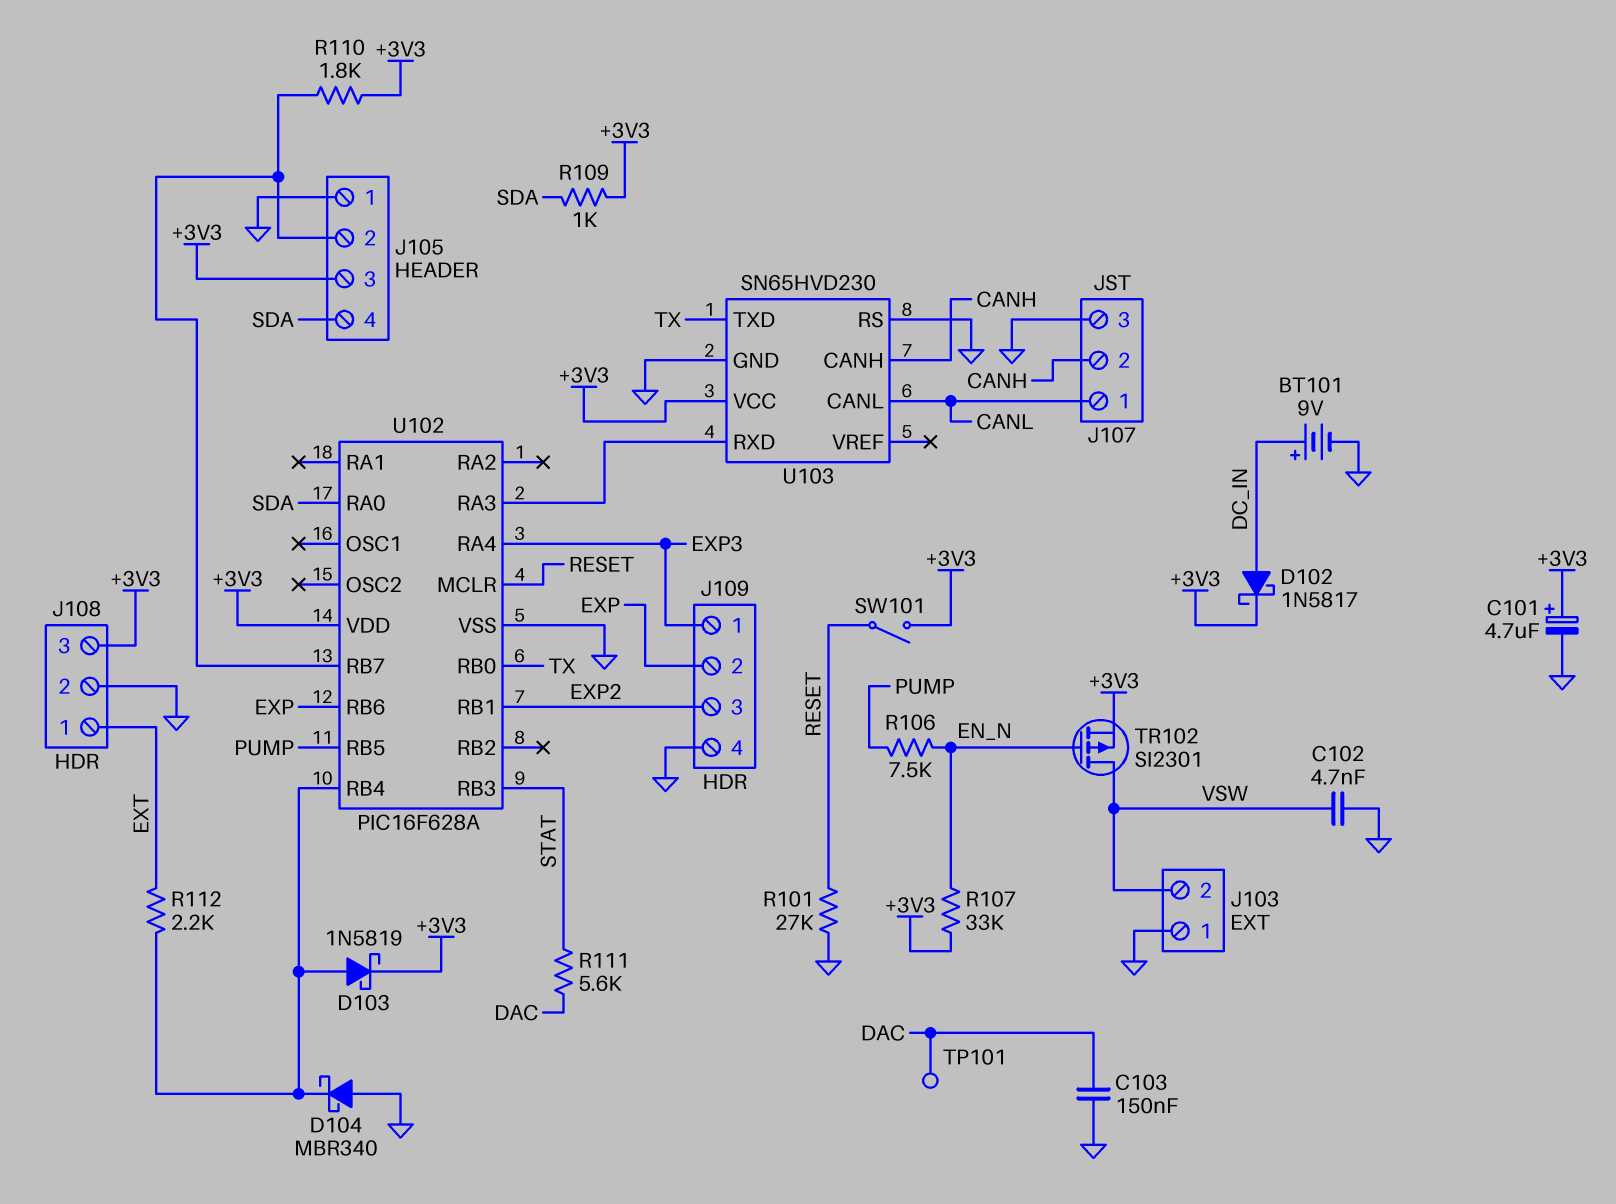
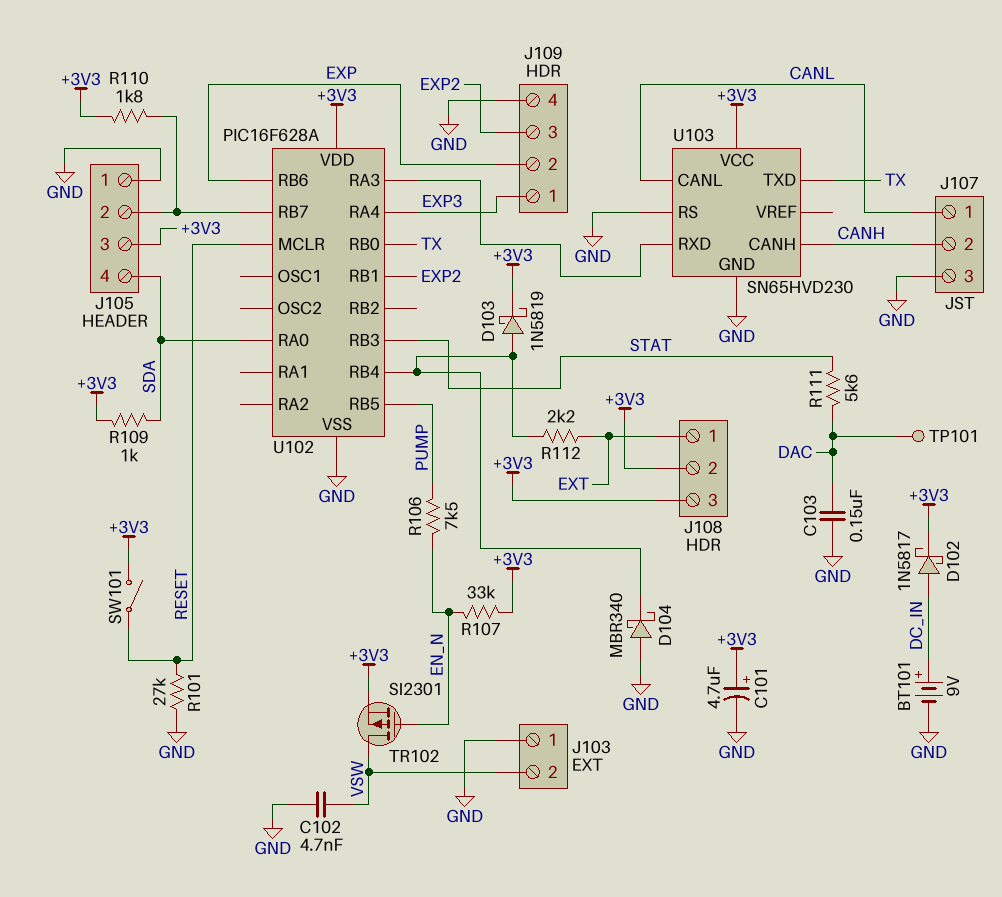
J108 pin 2: GND -> +3V3

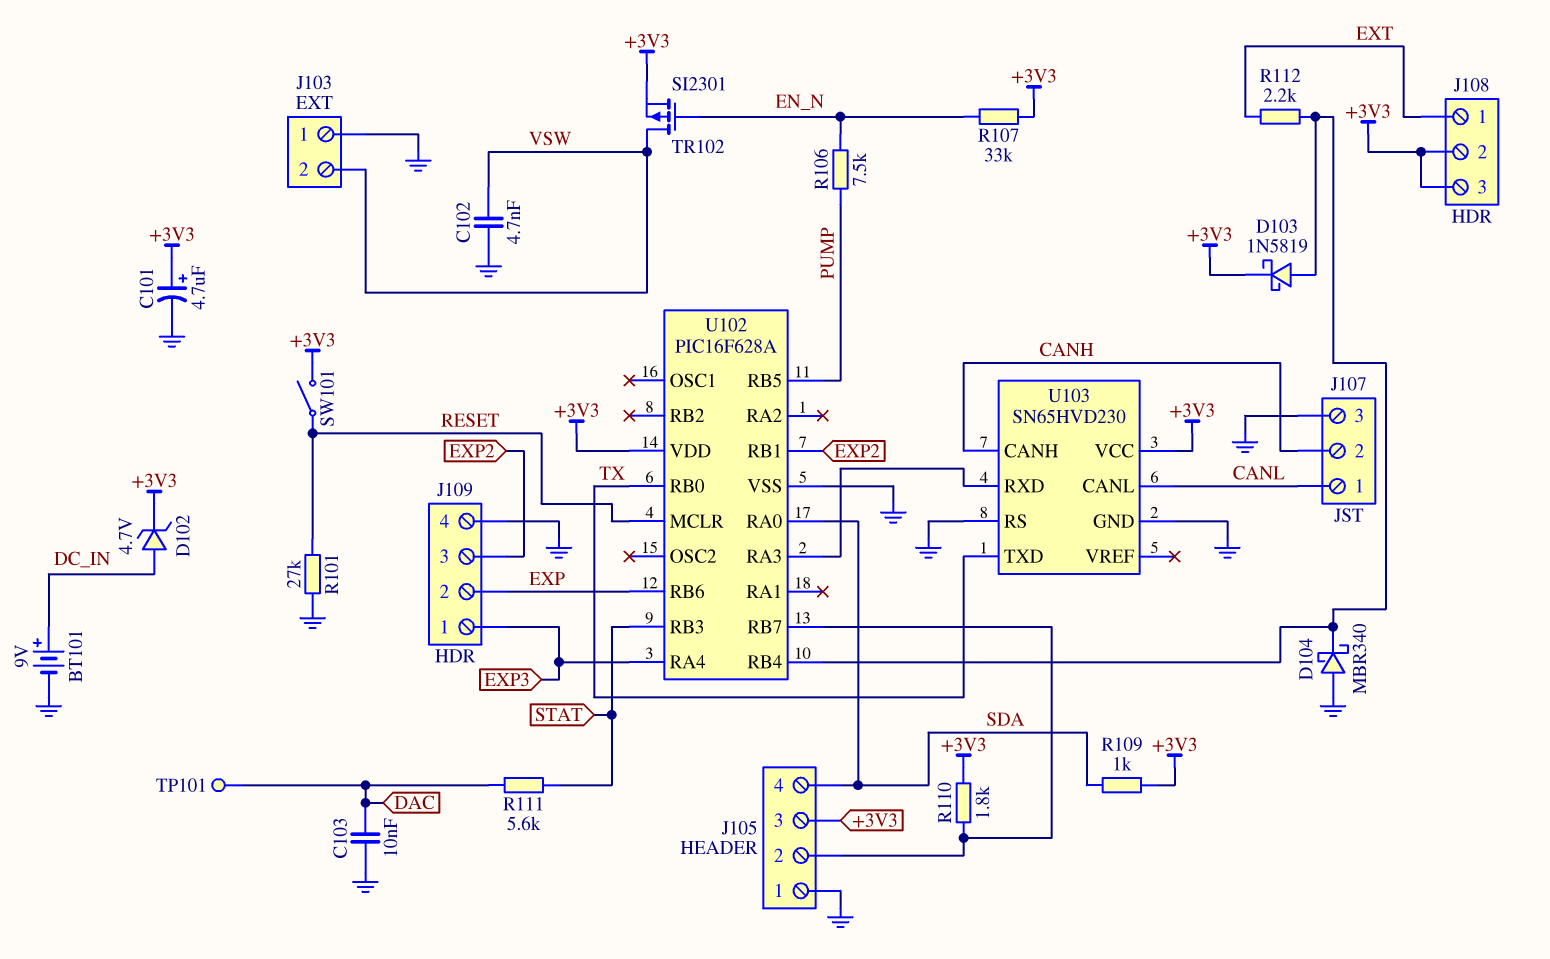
C103: 150nF (DAC, GND) -> 10nF (DAC, GND)
D102: schottky 1N5817 (A DC_IN, K +3V3) -> zener 4.7V (A DC_IN, K +3V3)

